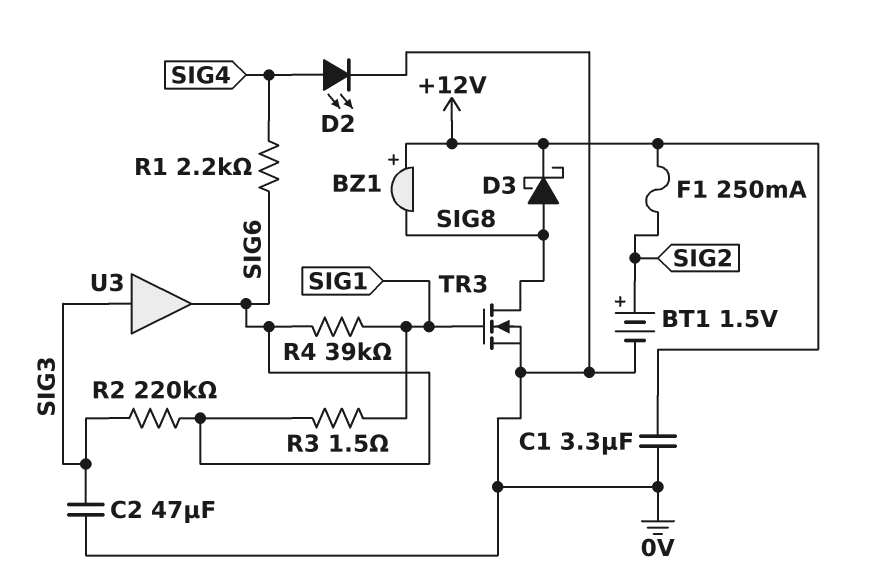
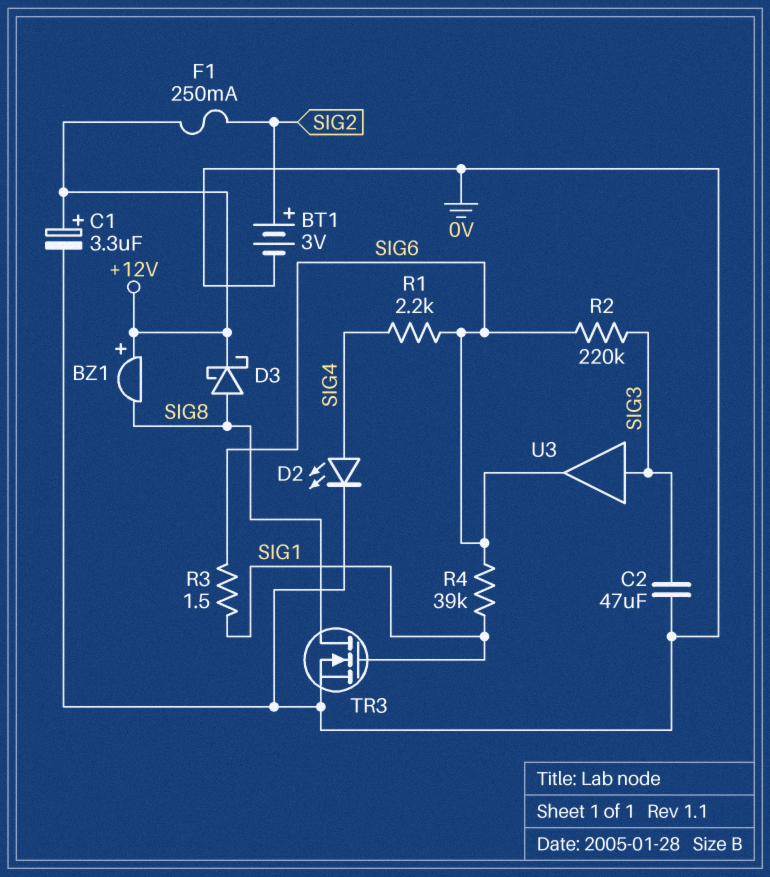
BT1: 1.5V (plus SIG2, minus 0V) -> 3V (plus SIG2, minus 0V)
C1: 3.3uF (+12V, 0V) -> 3.3uF (plus +12V, minus 0V)

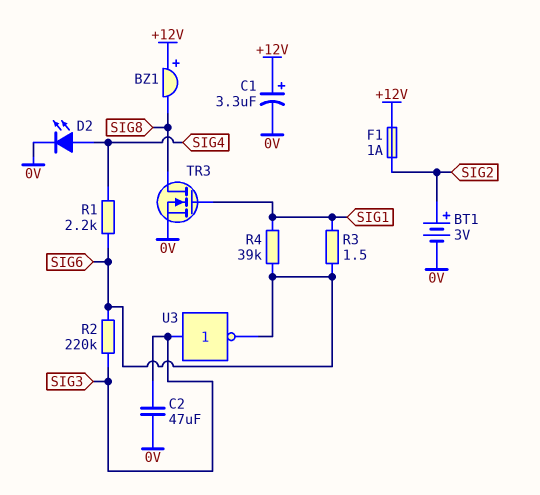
D3: schottky (A SIG8, K +12V) -> none
F1: 250mA (+12V, SIG2) -> 1A (+12V, SIG2)
U3: buffer (in SIG3, out SIG6) -> NOT (in SIG3, out SIG6)

